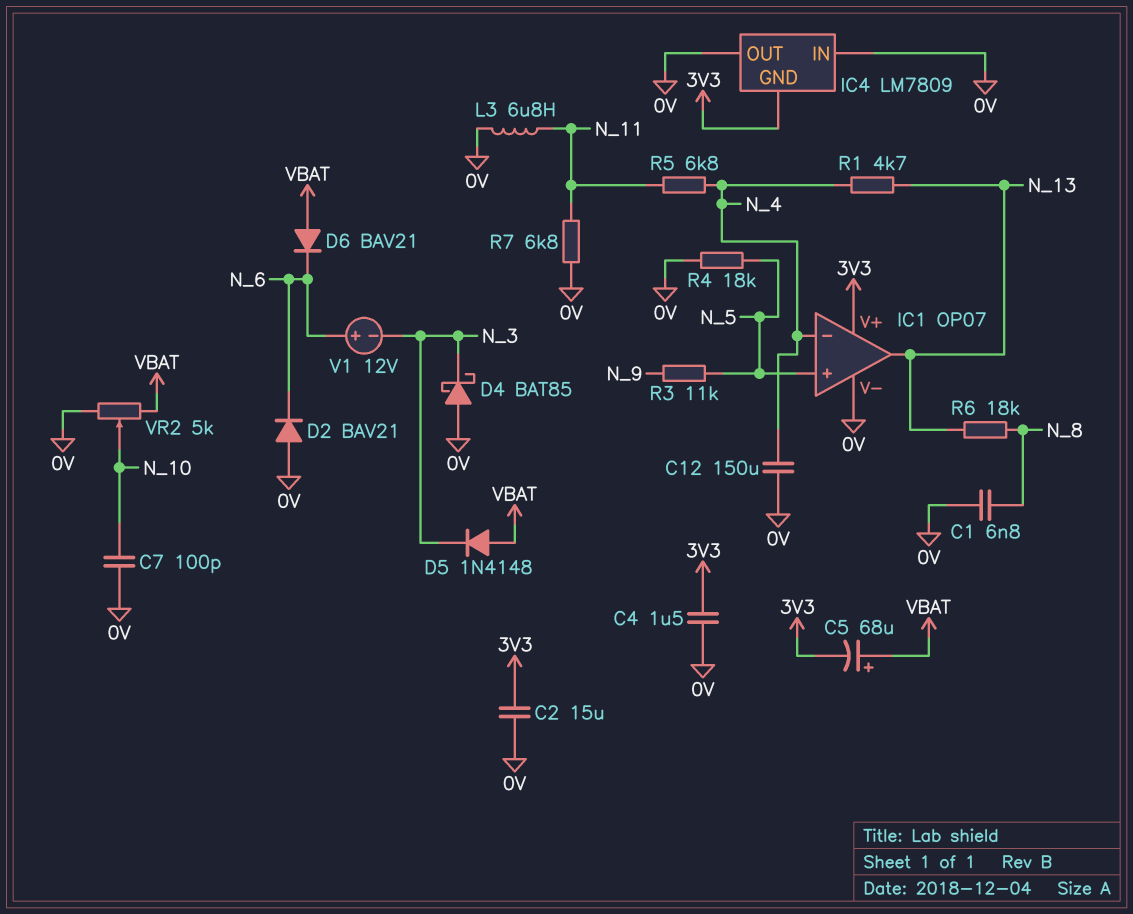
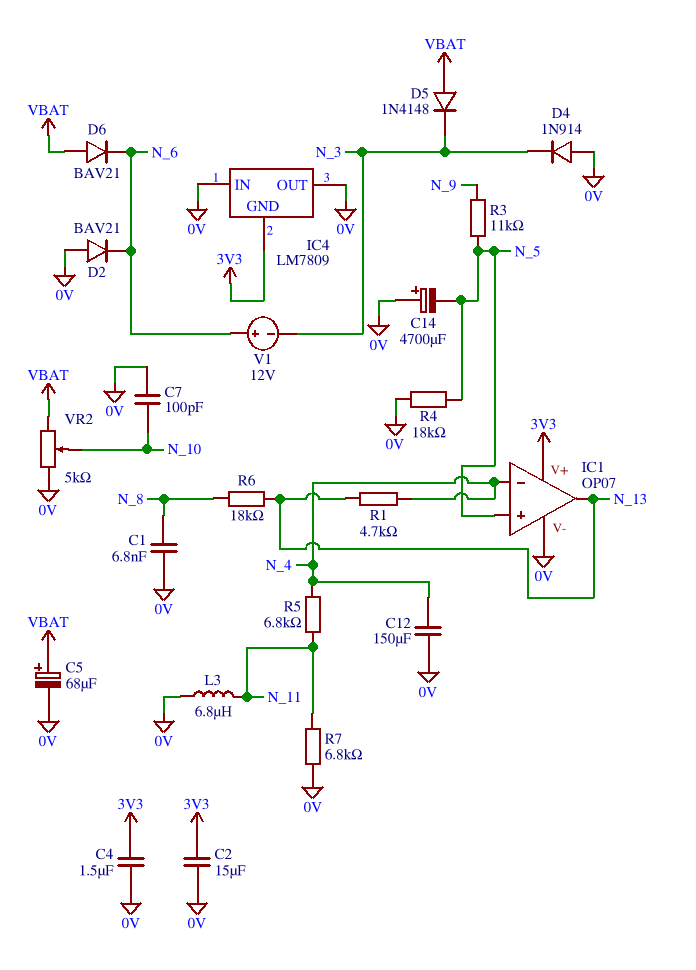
C5: 68uF (plus VBAT, minus 3V3) -> 68uF (plus VBAT, minus 0V)
C14: none -> 4700uF (plus 0V, minus N_5)
D4: schottky BAT85 (A 0V, K N_3) -> diode 1N914 (A 0V, K N_3)

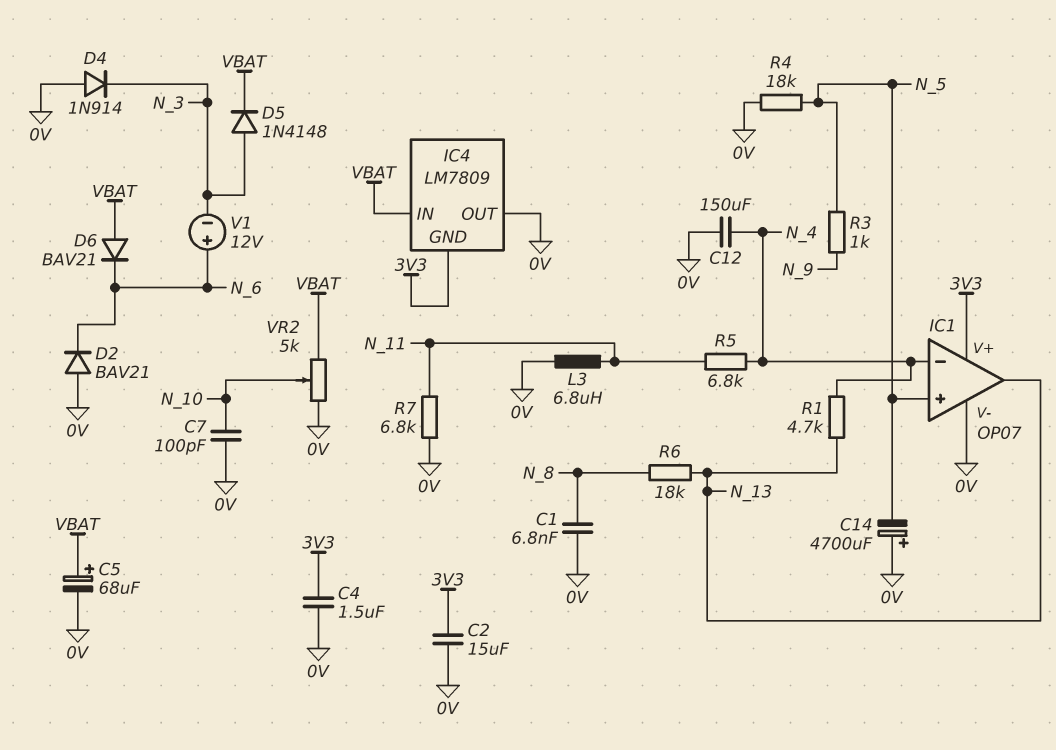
D5: diode 1N4148 (A VBAT, K N_3) -> diode 1N4148 (A N_3, K VBAT)
IC4 pin IN: 0V -> VBAT
R3: 11k (N_5, N_9) -> 1k (N_5, N_9)

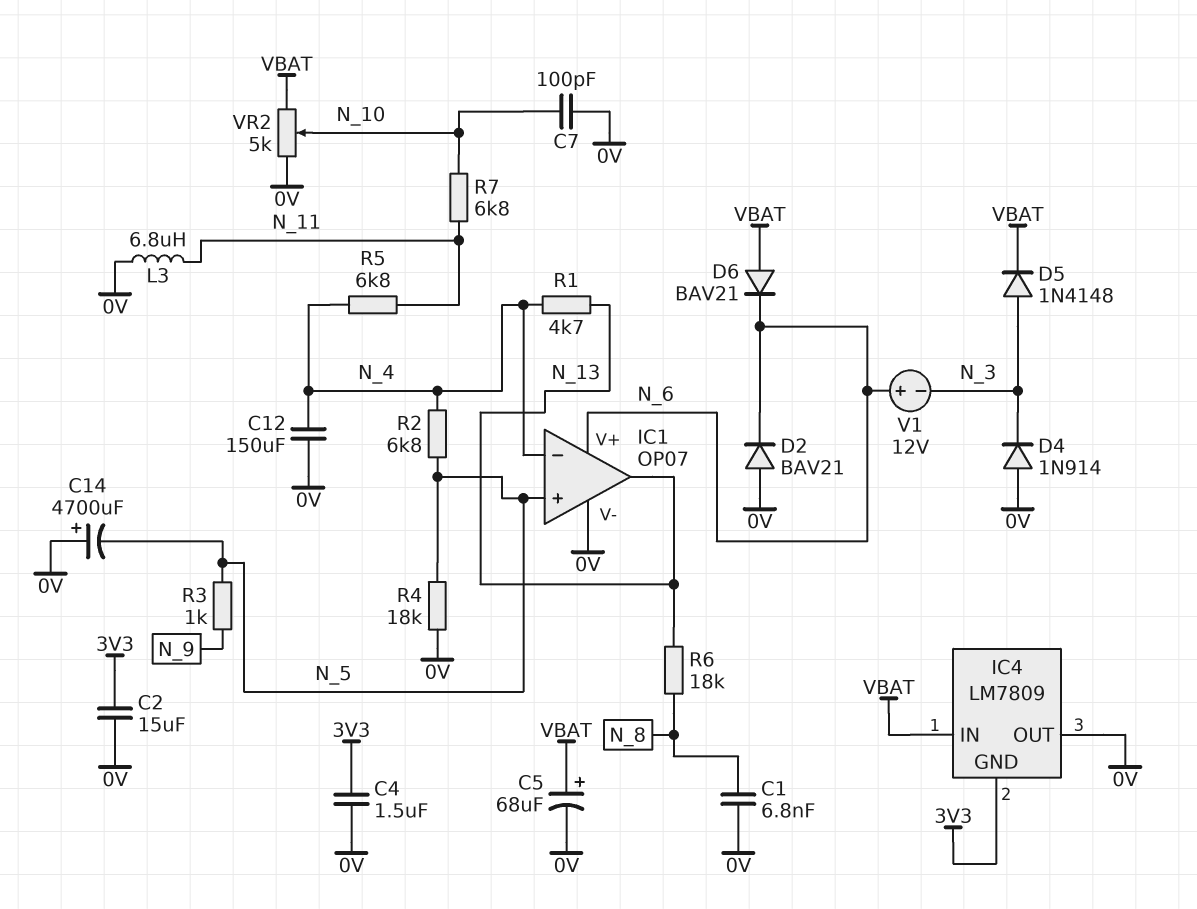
IC1 pin V+: 3V3 -> N_6
R2: none -> 6.8k (N_4, N_5)
R7: 6.8k (0V, N_11) -> 6.8k (N_10, N_11)

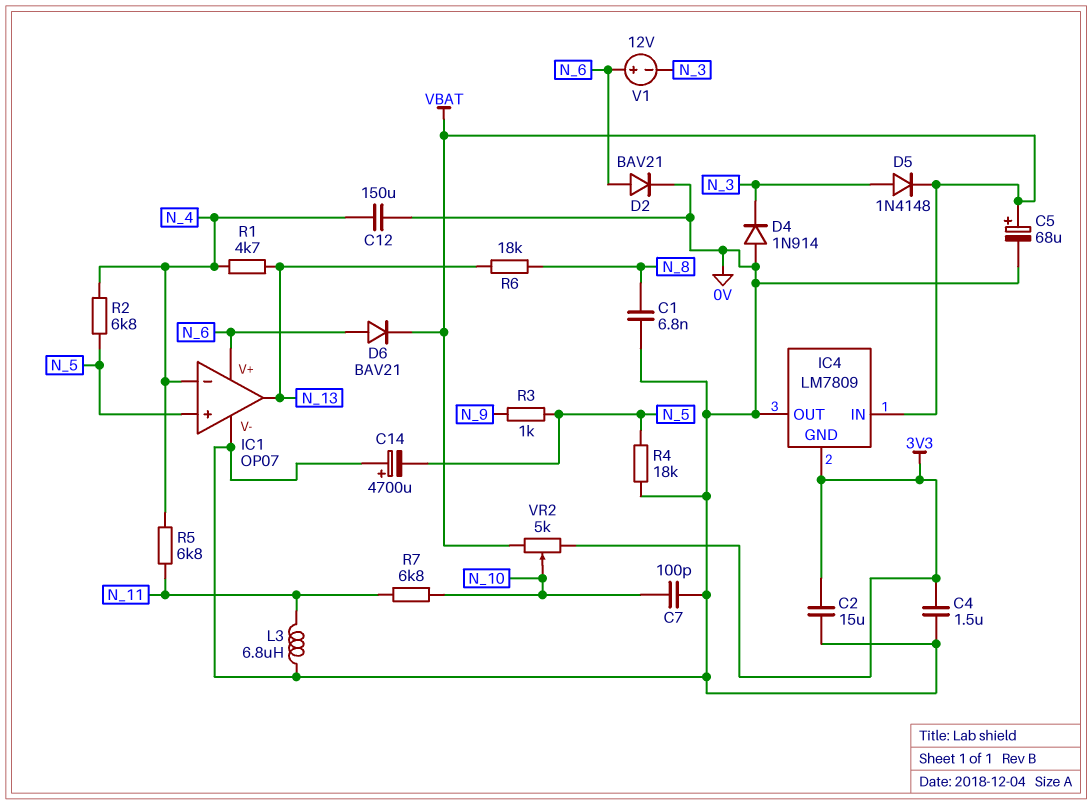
D2: diode BAV21 (A 0V, K N_6) -> diode BAV21 (A N_6, K 0V)
D6: diode BAV21 (A VBAT, K N_6) -> diode BAV21 (A N_6, K VBAT)
VR2: 5k (0V, VBAT, wiper N_10) -> 5k (3V3, VBAT, wiper N_10)

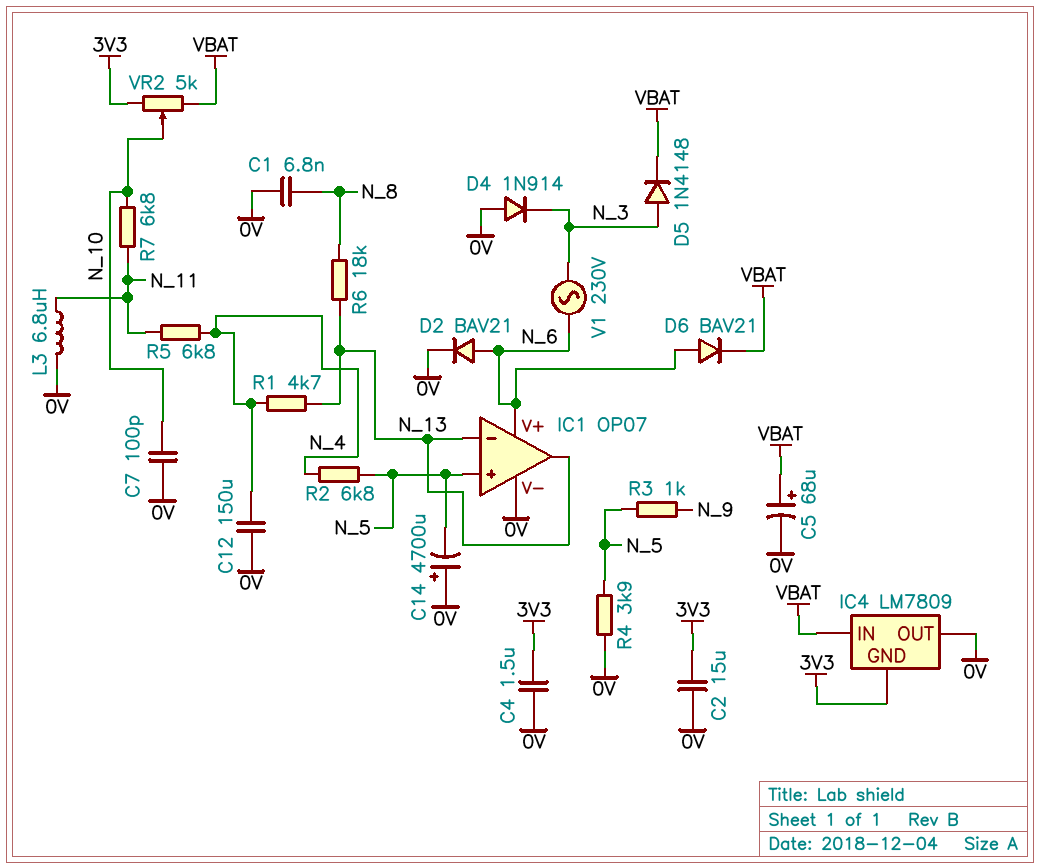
IC1 pin in-: N_4 -> N_13
R4: 18k (0V, N_5) -> 3.9k (0V, N_5)
V1: 12V (plus N_6, minus N_3) -> AC 230V (N_3, N_6)

